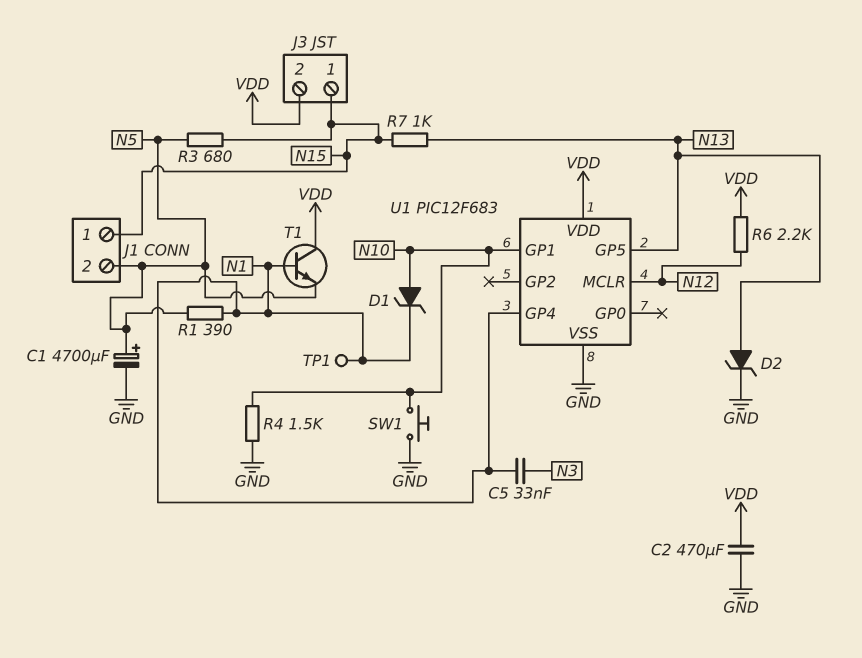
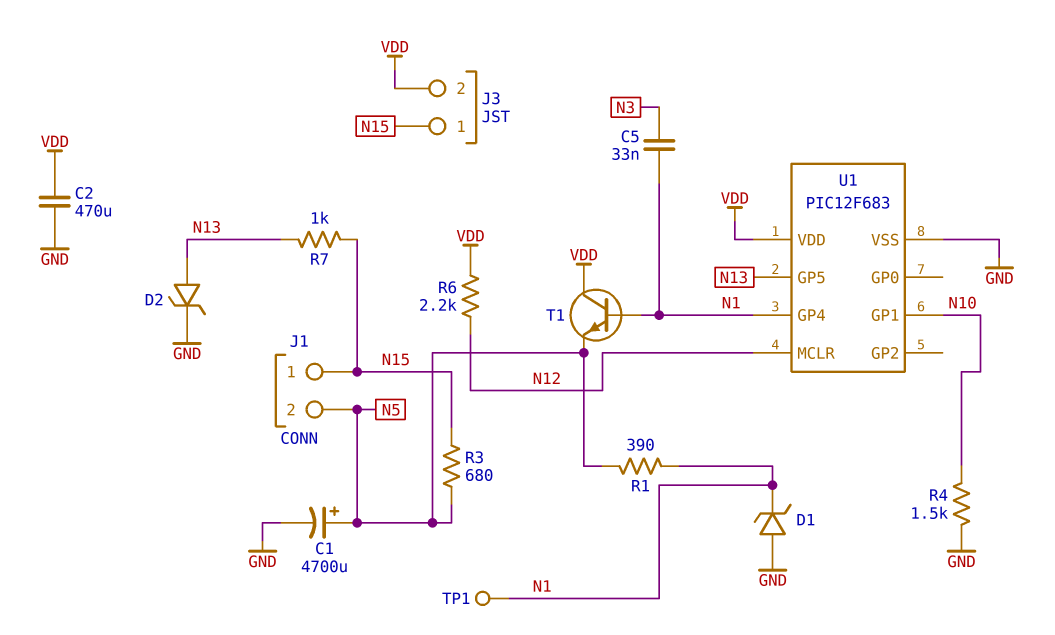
D1: zener (A N10, K N1) -> zener (A GND, K N1)
SW1: button (GND, N10) -> none

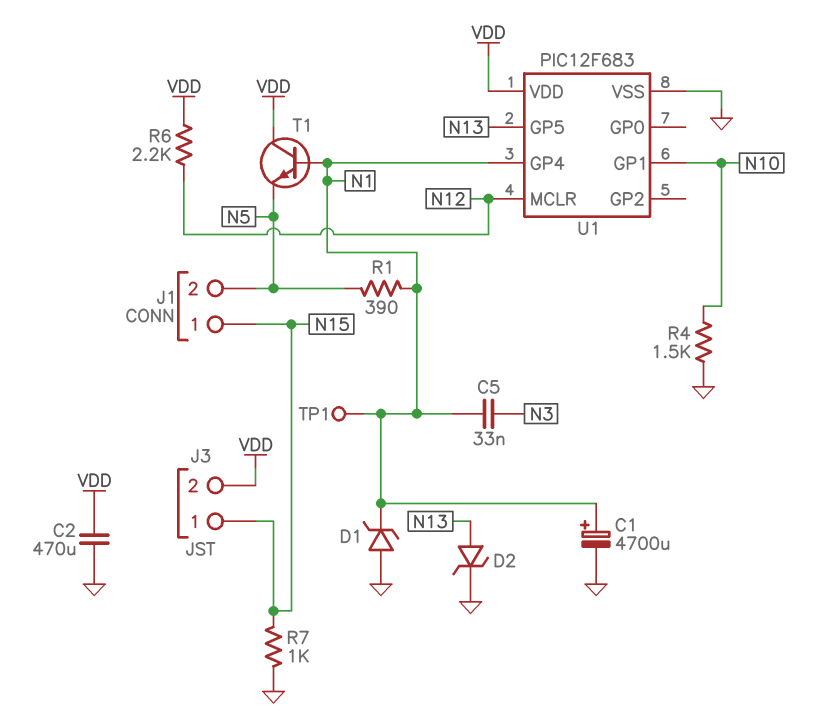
C1: 4700uF (plus N5, minus GND) -> 4700uF (plus N1, minus GND)
R3: 680 (N5, N15) -> none
R7: 1k (N13, N15) -> 1k (GND, N15)

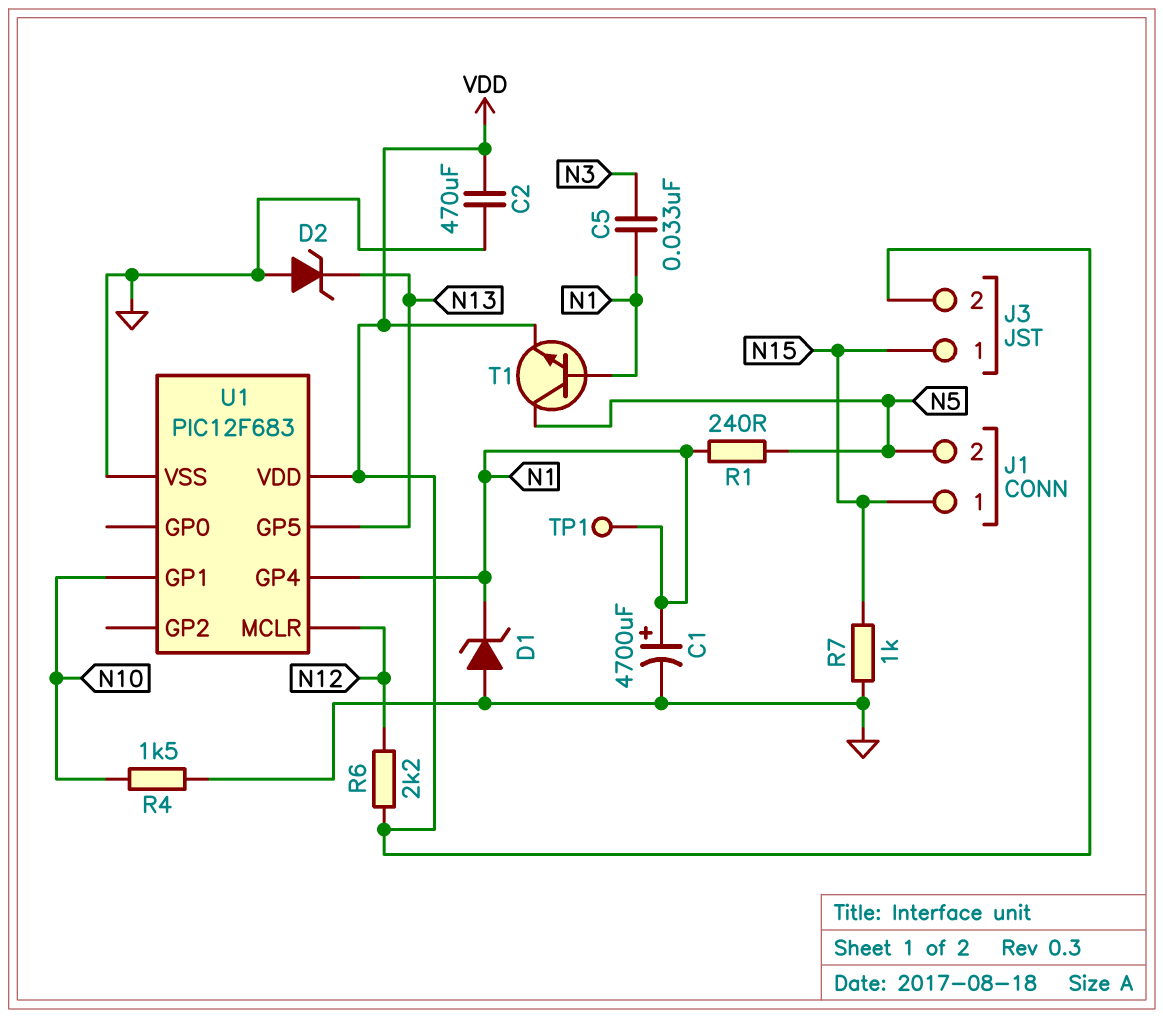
D2: zener (A N13, K GND) -> zener (A GND, K N13)
R1: 390 (N1, N5) -> 240 (N1, N5)
T1: NPN (B N1, C VDD, E N5) -> NPN (B N1, C N5, E VDD)

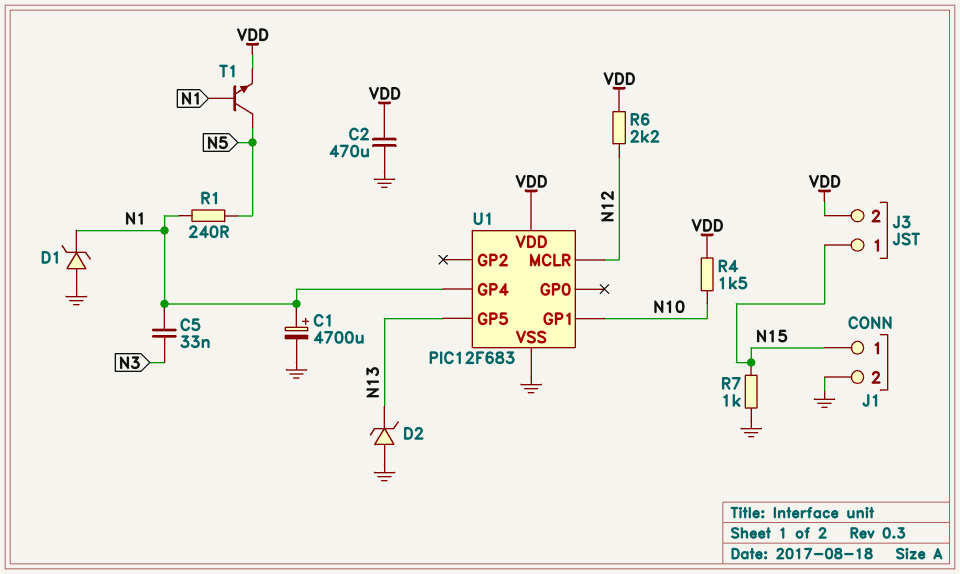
J1 pin 2: N5 -> GND
R4: 1.5k (GND, N10) -> 1.5k (N10, VDD)
TP1: test point (N1) -> none

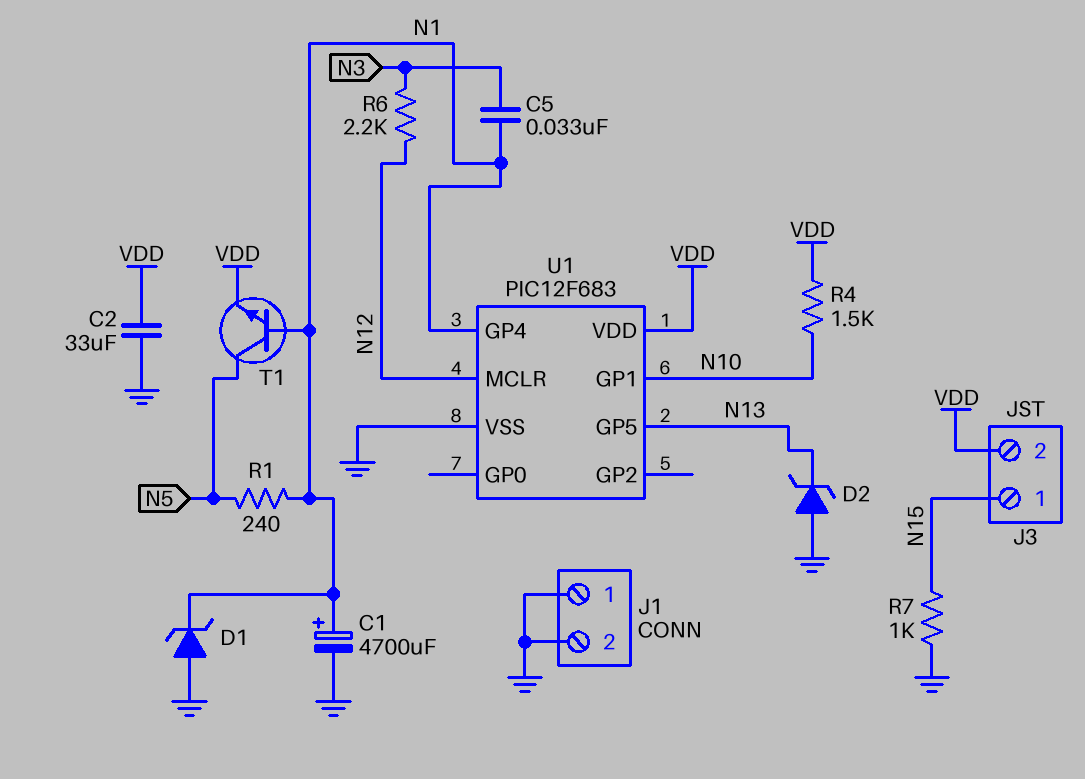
C2: 470uF (GND, VDD) -> 33uF (GND, VDD)
J1 pin 1: N15 -> GND
R6: 2.2k (N12, VDD) -> 2.2k (N3, N12)

